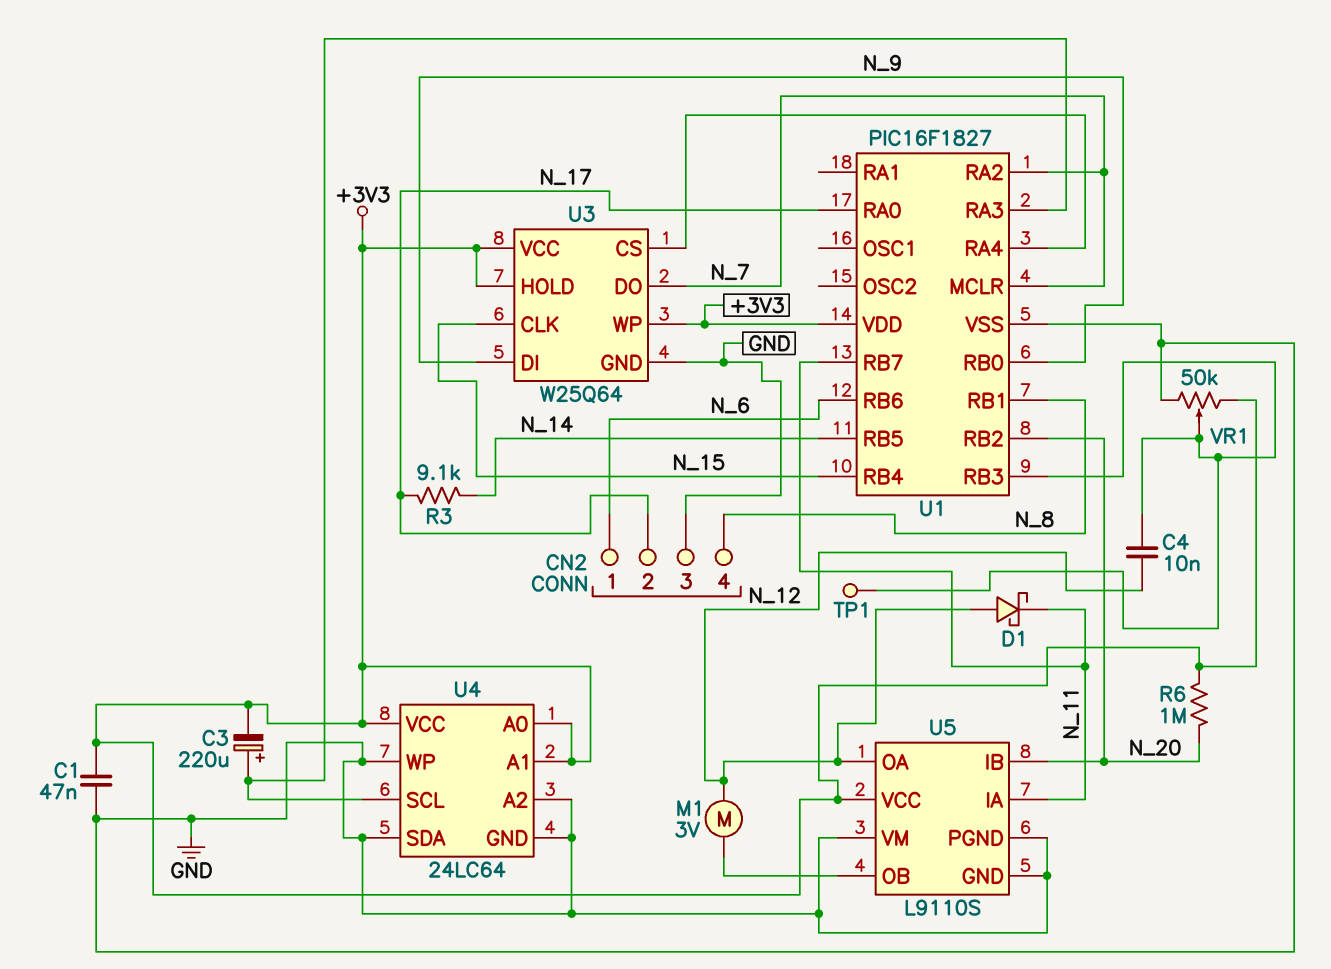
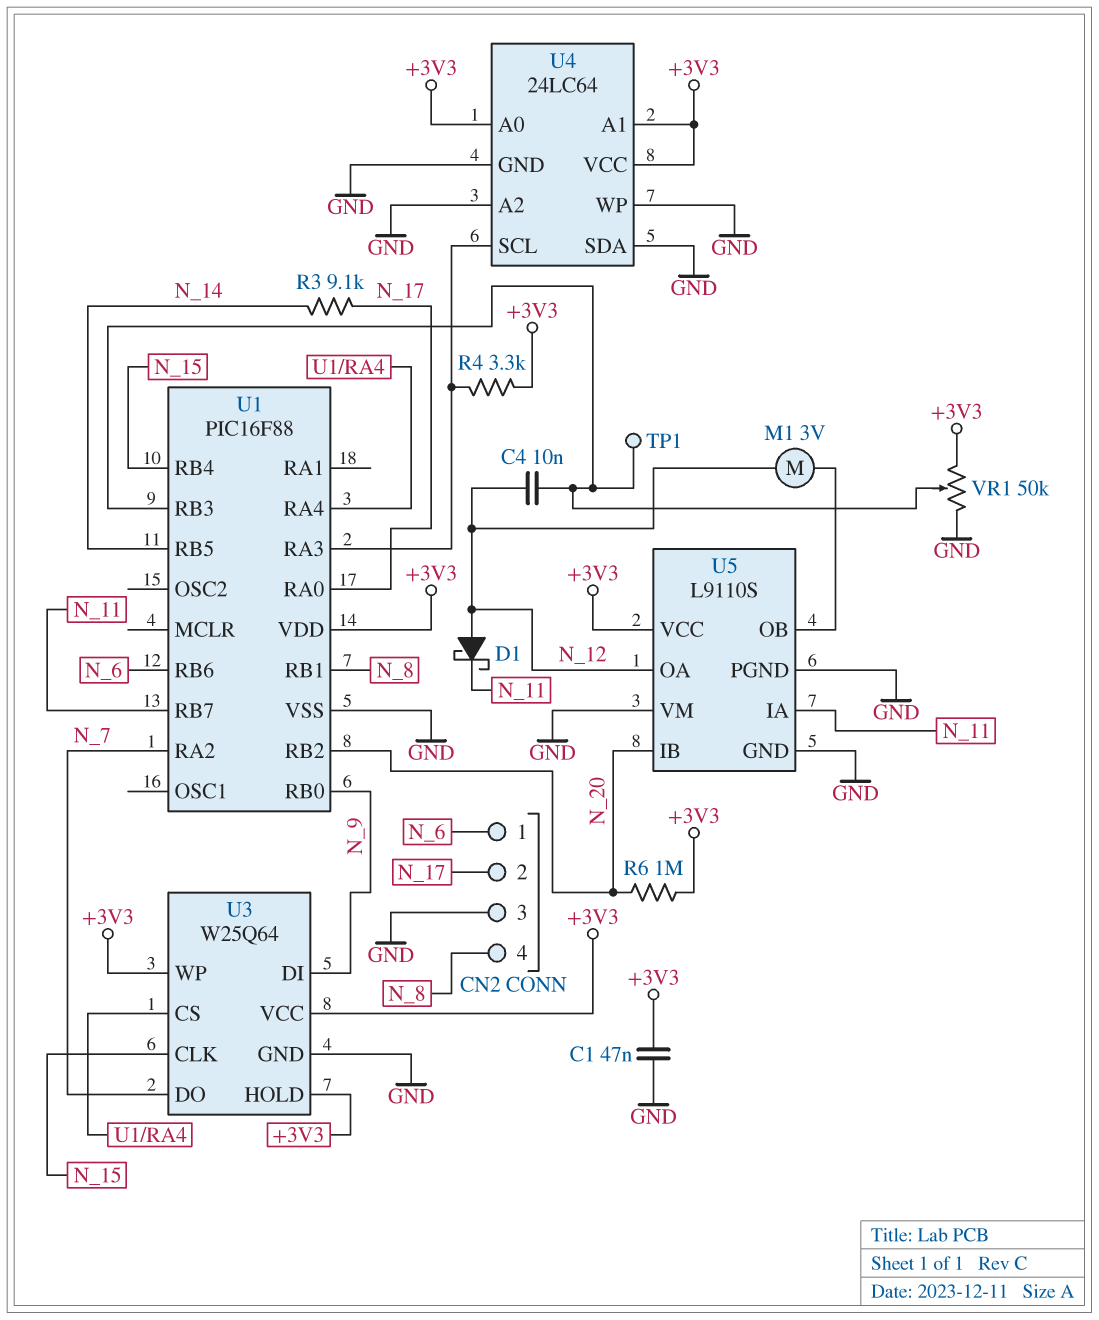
C3: 220uF (plus U1/RA3, minus +3V3) -> none
R4: none -> 3.3k (+3V3, U1/RA3)
U1: PIC16F1827 -> PIC16F88
U1 pin MCLR: N_7 -> none

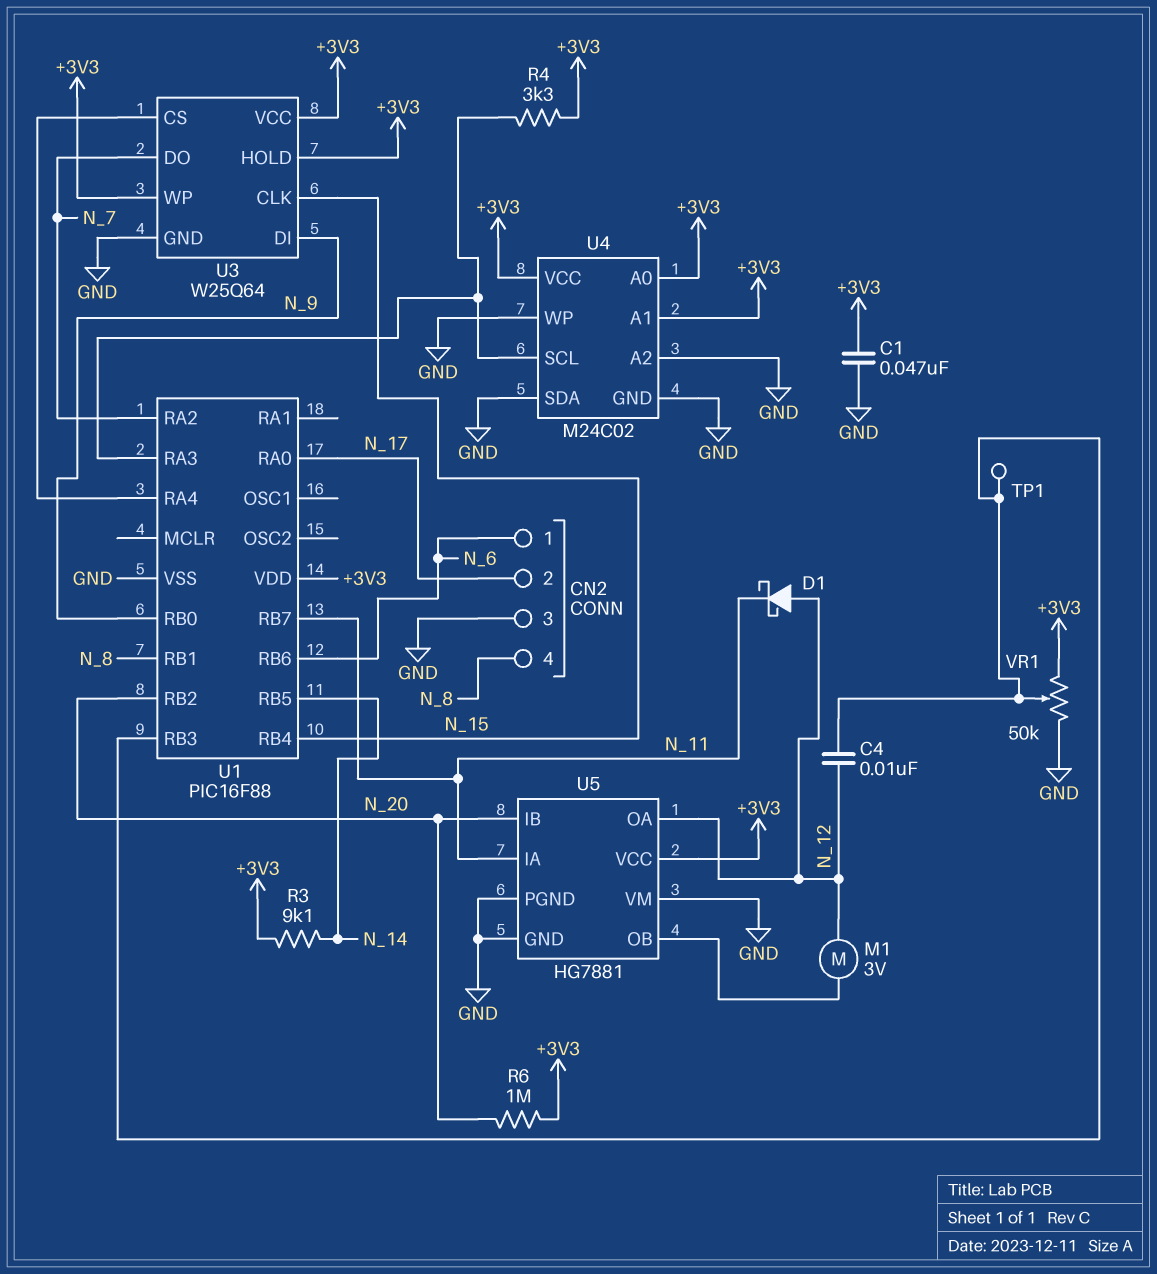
R3: 9.1k (N_14, N_17) -> 9.1k (+3V3, N_14)
U4: 24LC64 -> M24C02
U5: L9110S -> HG7881

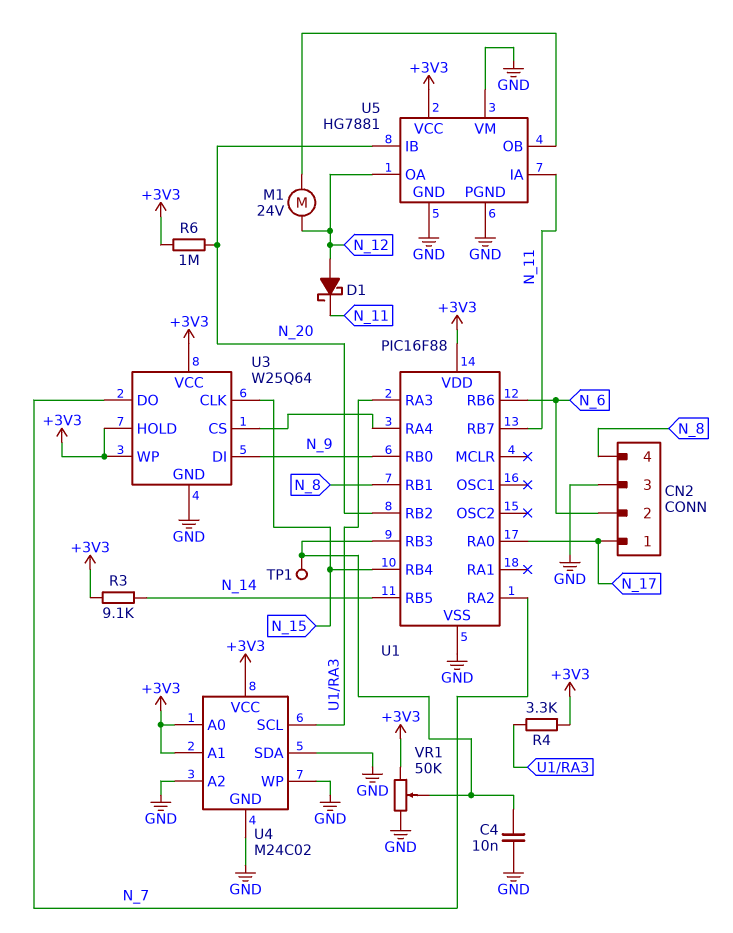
C1: 47nF (+3V3, GND) -> none
C4: 10nF (N_12, U1/RB3) -> 10nF (GND, U1/RB3)
CN2 pin 1: N_6 -> N_17
CN2 pin 2: N_17 -> N_6
M1: motor 3V (N_12, U5/OB) -> motor 24V (N_12, U5/OB)

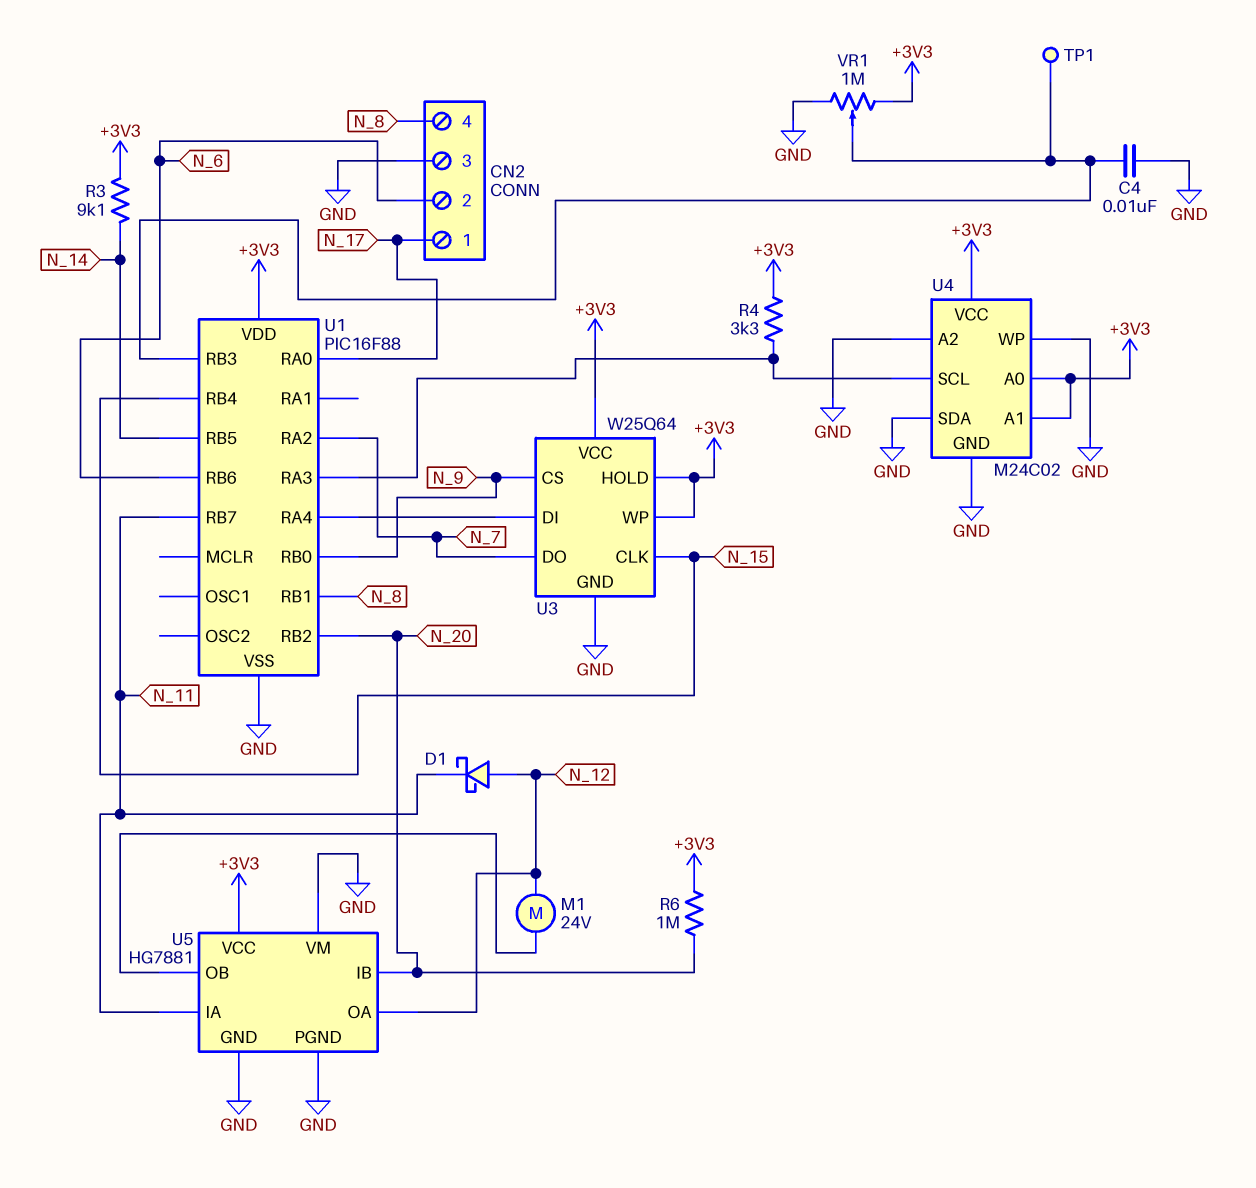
U3 pin CS: U1/RA4 -> N_9
U3 pin DI: N_9 -> U1/RA4
VR1: 50k (+3V3, GND, wiper U1/RB3) -> 1M (+3V3, GND, wiper U1/RB3)

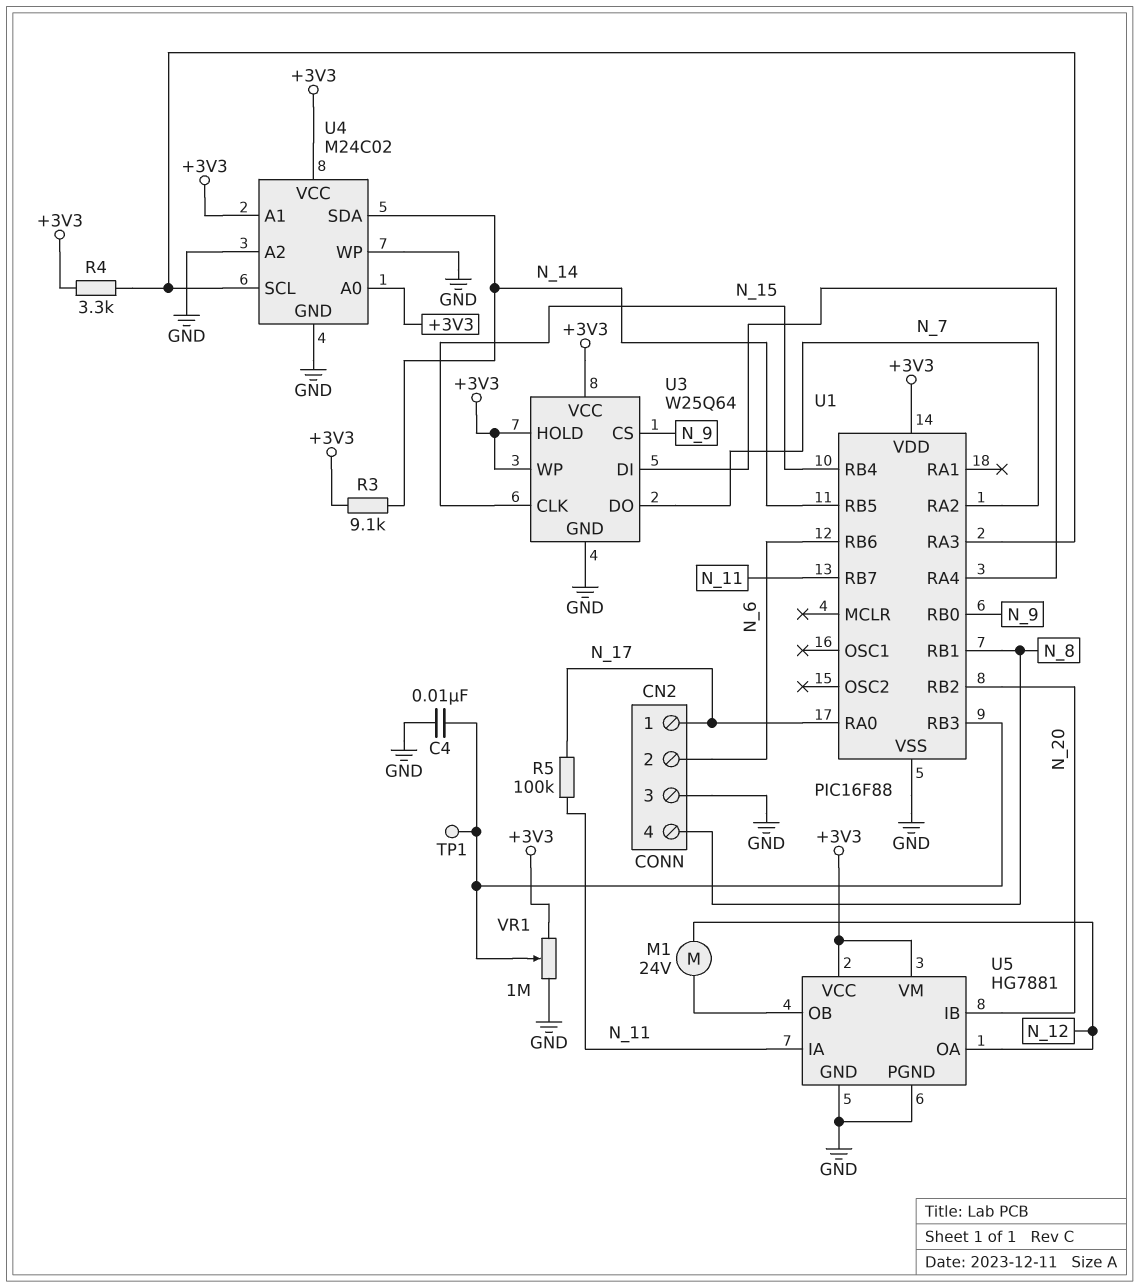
D1: schottky (A N_12, K N_11) -> none
R5: none -> 100k (N_11, N_17)
R6: 1M (+3V3, N_20) -> none
U4 pin SDA: GND -> N_14
U5 pin VM: GND -> +3V3

